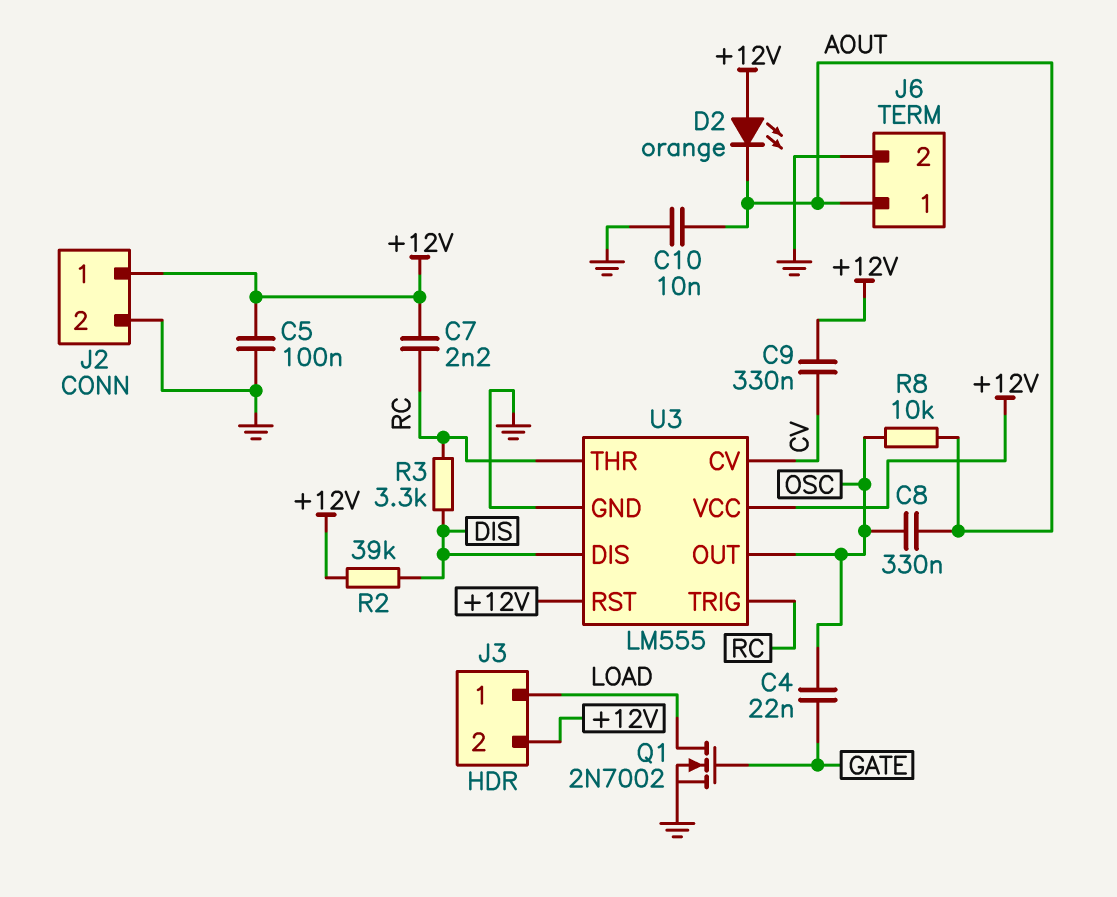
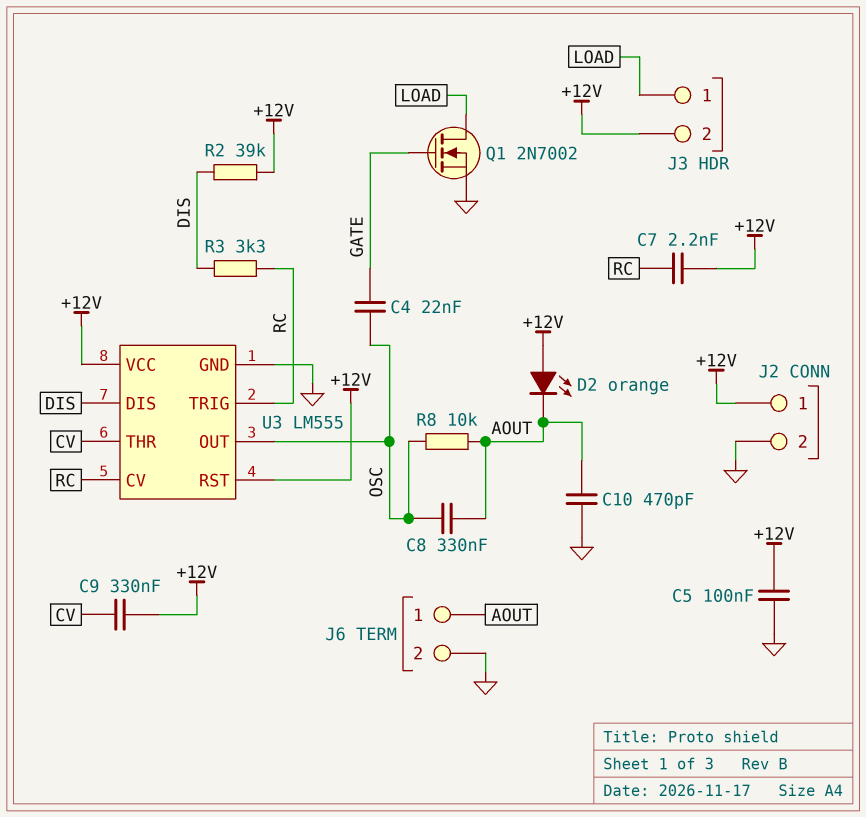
C10: 10nF (AOUT, GND) -> 470pF (AOUT, GND)
U3 pin CV: CV -> RC
U3 pin THR: RC -> CV

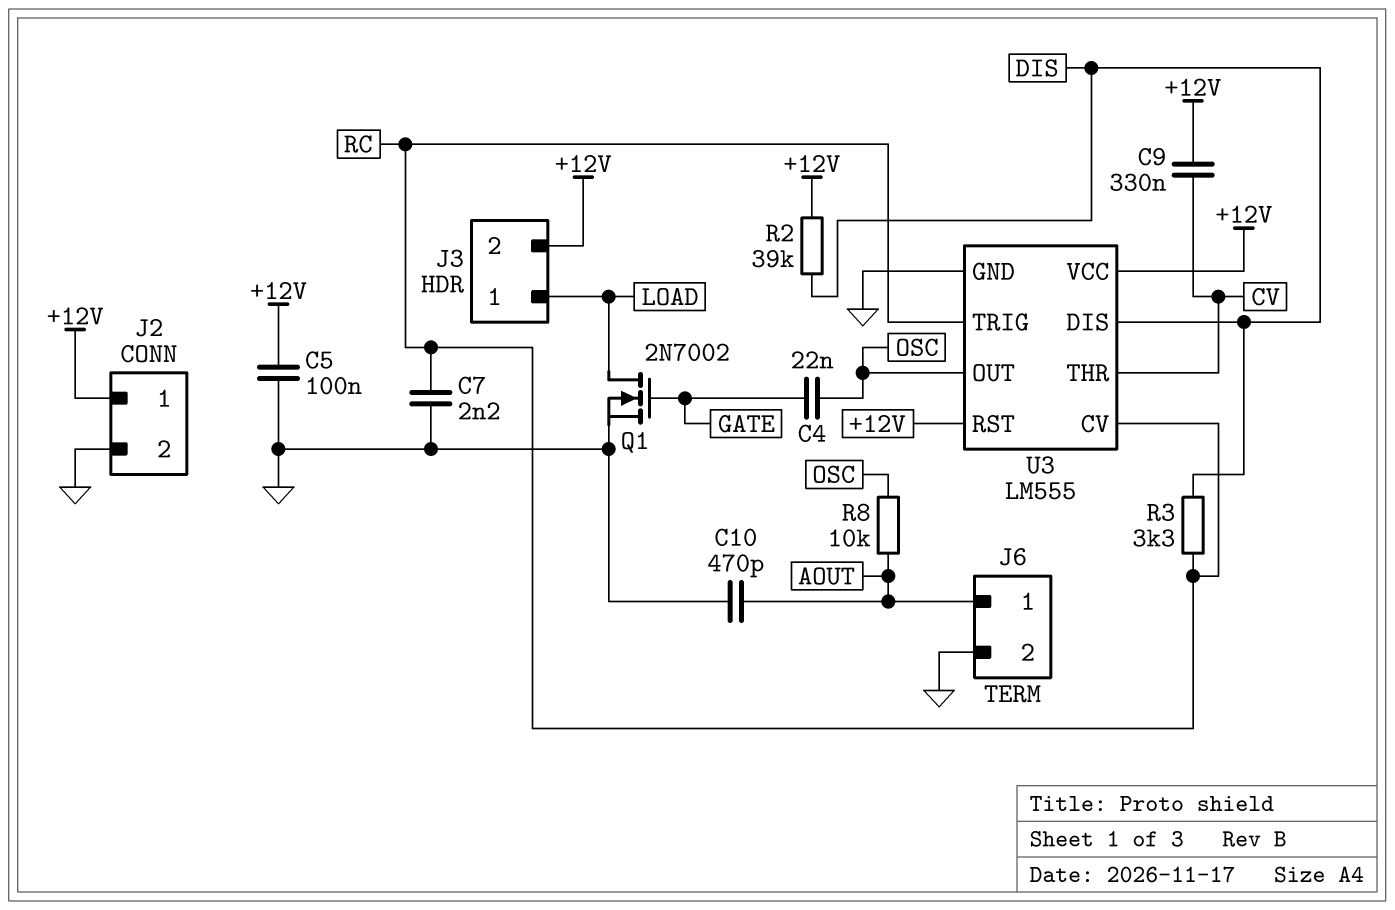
C7: 2.2nF (+12V, RC) -> 2.2nF (GND, RC)
C8: 330nF (AOUT, OSC) -> none
D2: LED orange (A +12V, K AOUT) -> none

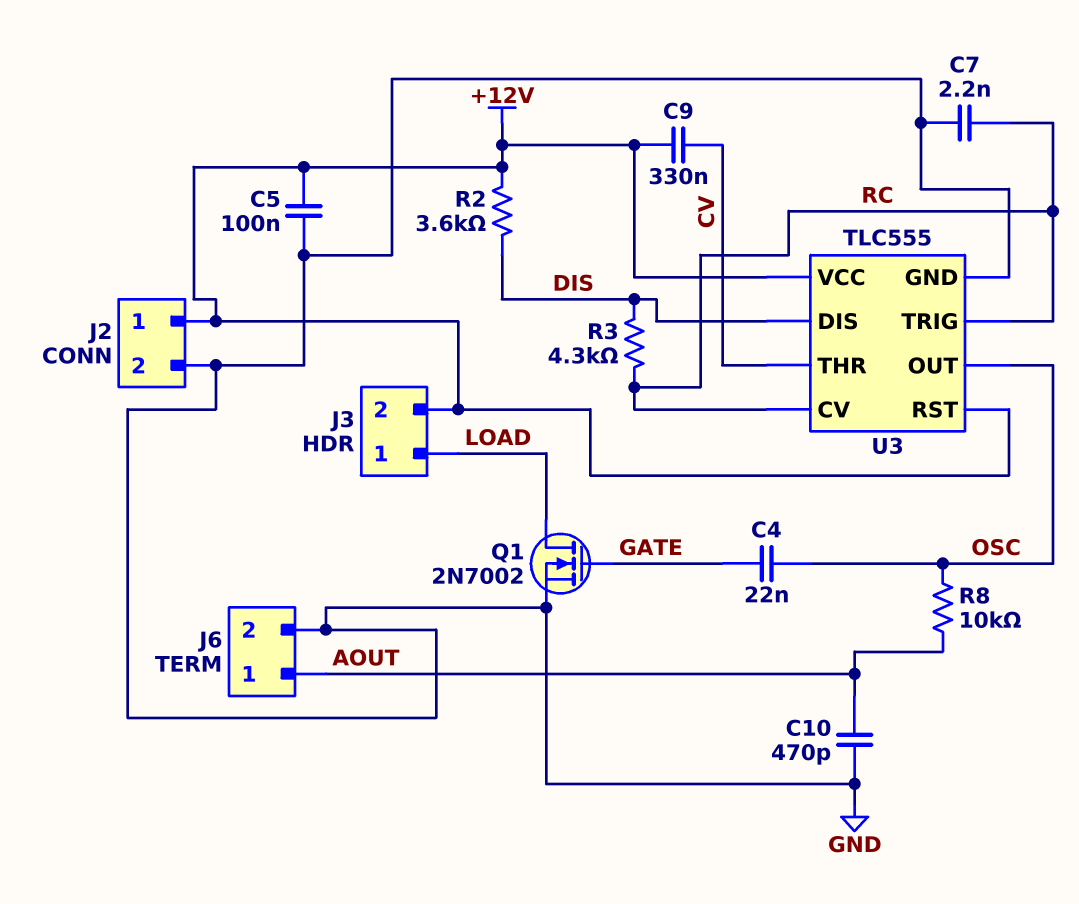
R2: 39k (+12V, DIS) -> 3.6k (+12V, DIS)
R3: 3.3k (DIS, RC) -> 4.3k (DIS, RC)
U3: LM555 -> TLC555

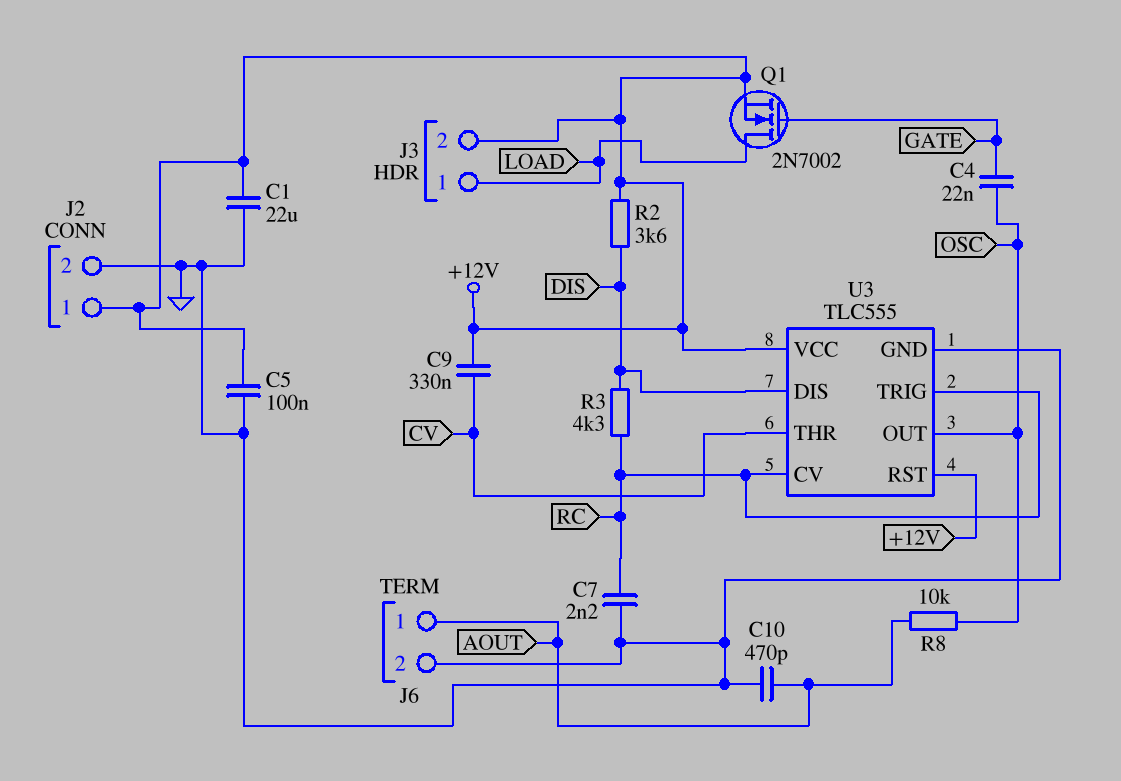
C1: none -> 22uF (+12V, GND)
Q1: NMOS 2N7002 (G GATE, D LOAD, S GND) -> NMOS 2N7002 (G GATE, D LOAD, S +12V)

